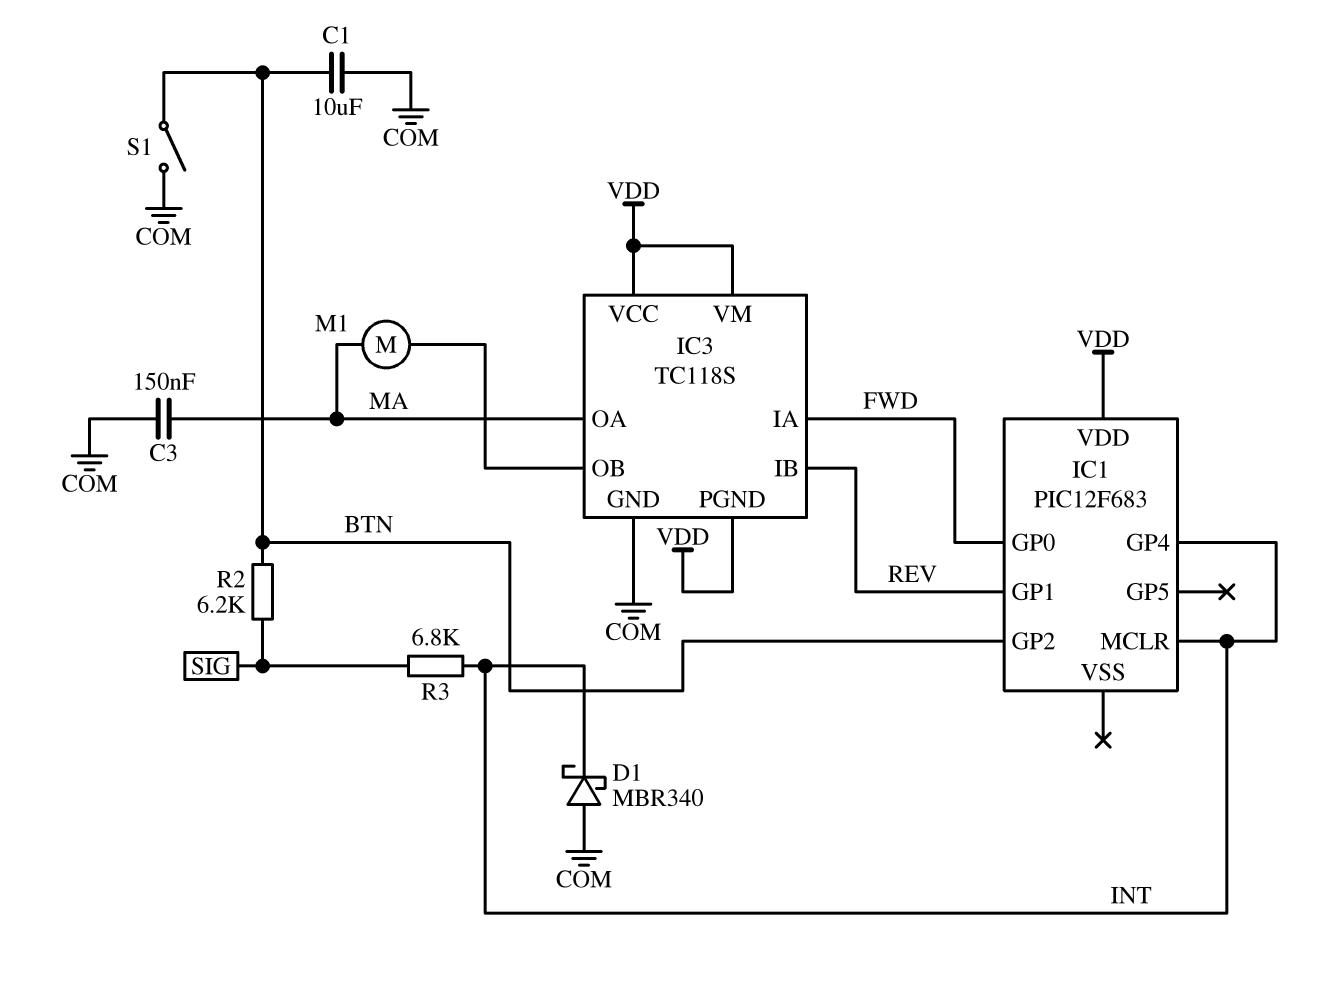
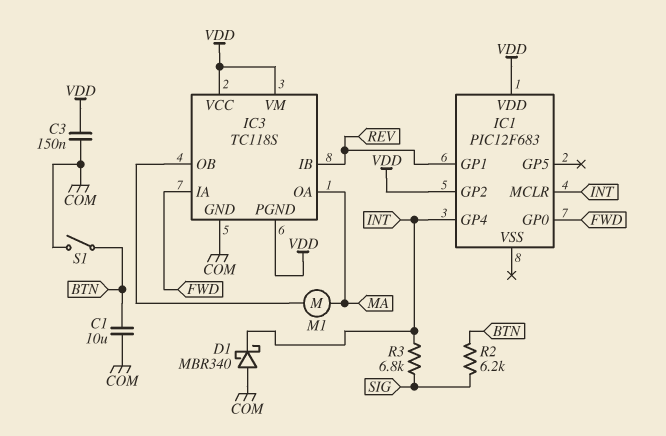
C3: 150nF (COM, MA) -> 150nF (COM, VDD)
IC1 pin GP2: BTN -> VDD

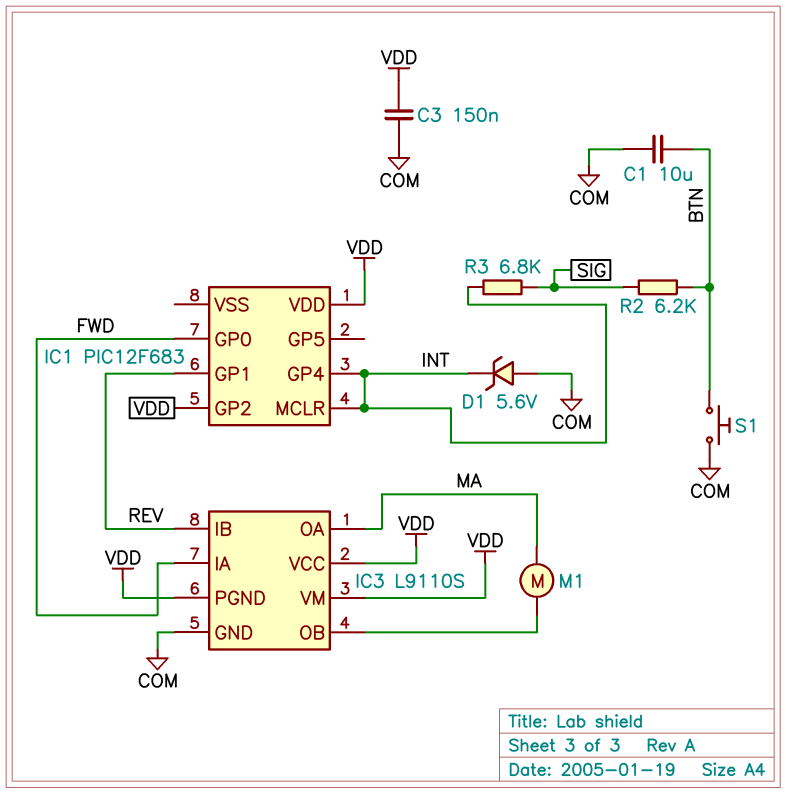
D1: schottky MBR340 (A COM, K INT) -> zener 5.6V (A COM, K INT)
IC3: TC118S -> L9110S
S1: switch (BTN, COM) -> button (BTN, COM)

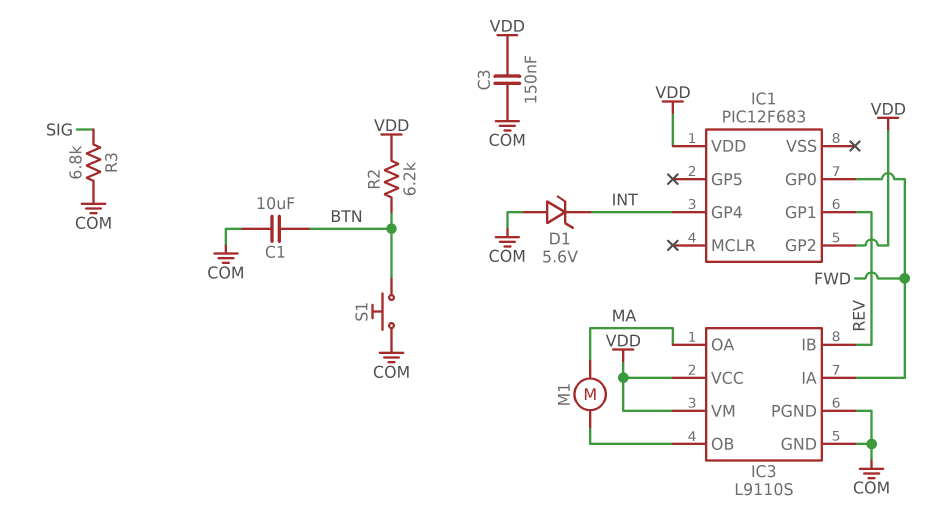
IC1 pin MCLR: INT -> none
IC3 pin PGND: VDD -> COM
R2: 6.2k (BTN, SIG) -> 6.2k (BTN, VDD)
R3: 6.8k (INT, SIG) -> 6.8k (COM, SIG)

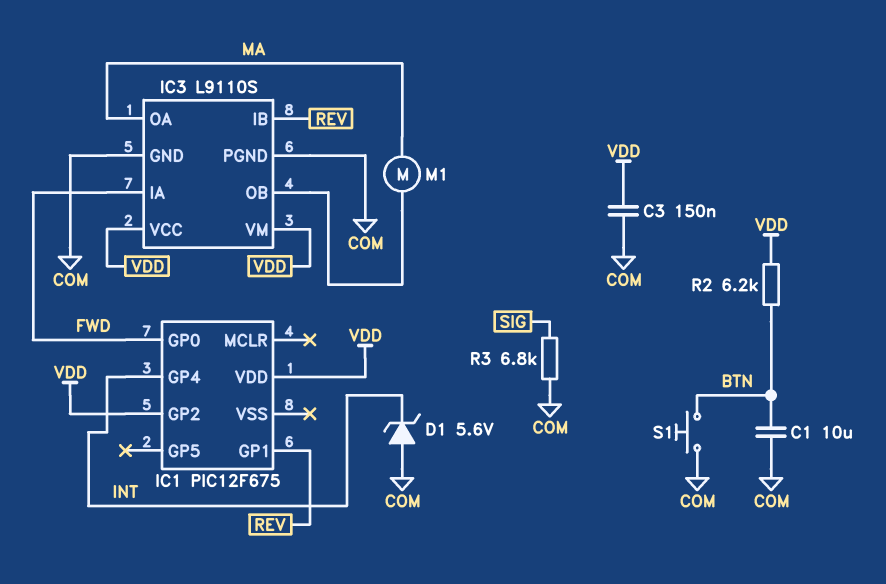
IC1: PIC12F683 -> PIC12F675

